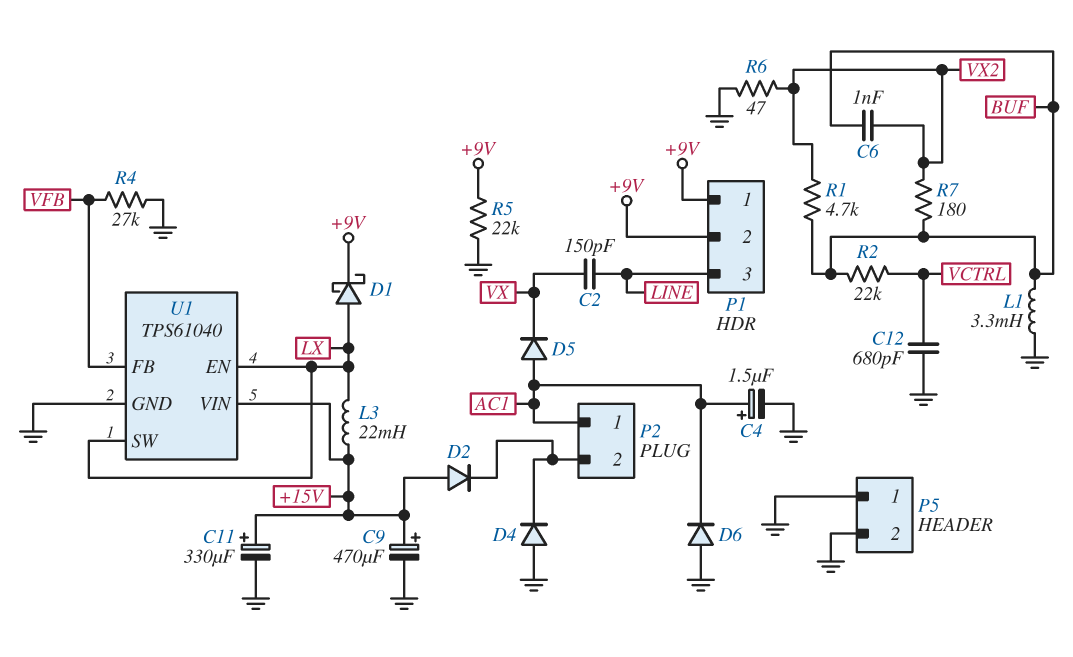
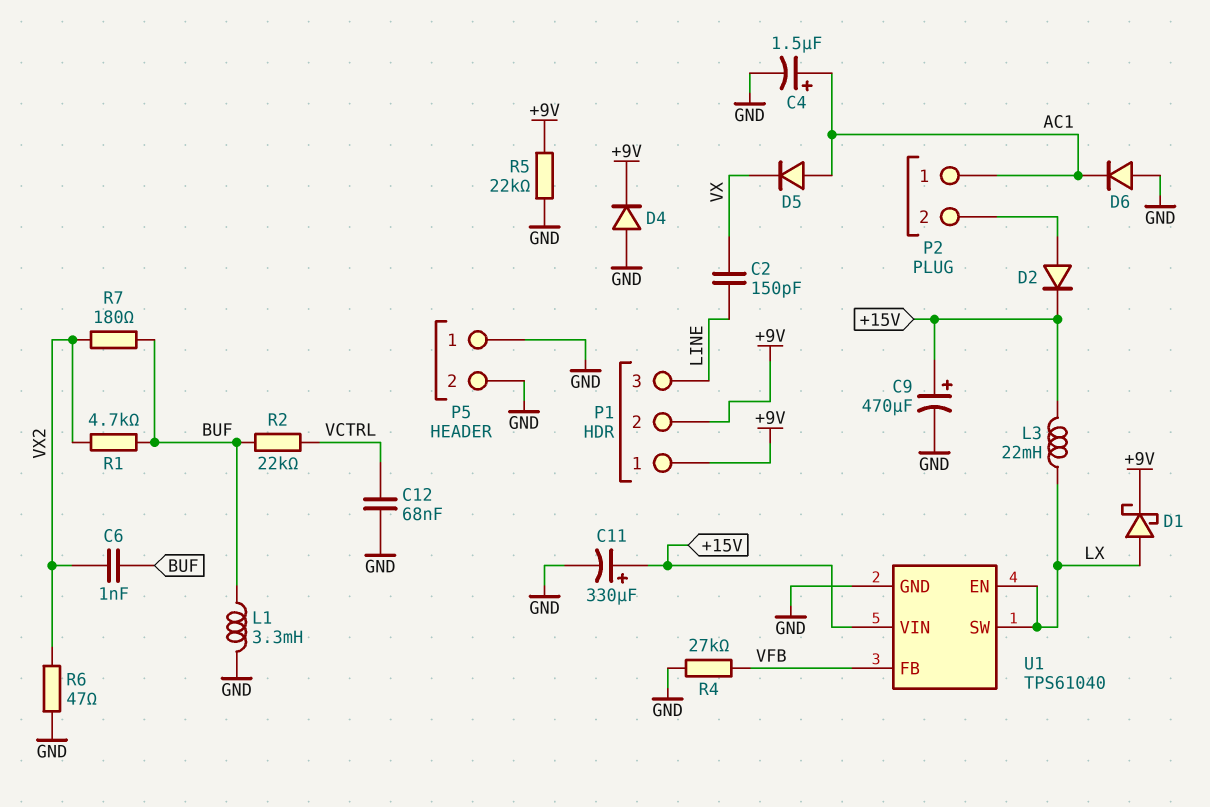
C12: 680pF (GND, VCTRL) -> 68nF (GND, VCTRL)
D2: diode (A +15V, K P2/2) -> diode (A P2/2, K +15V)
D4: diode (A GND, K P2/2) -> diode (A GND, K +9V)

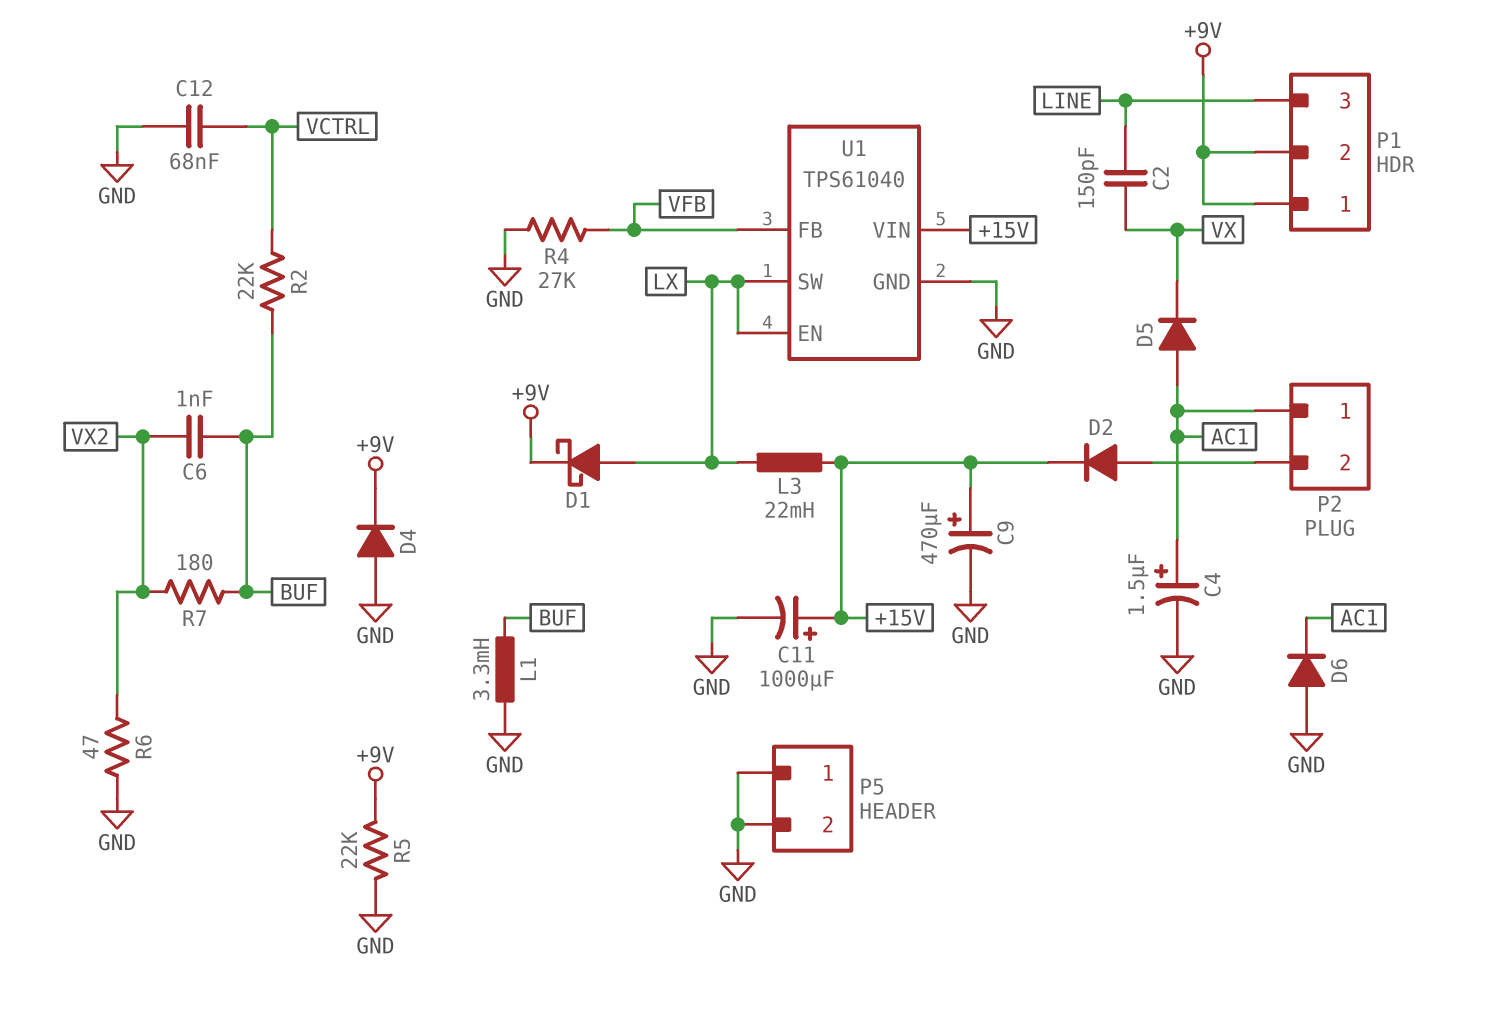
C11: 330uF (plus +15V, minus GND) -> 1000uF (plus +15V, minus GND)
R1: 4.7k (BUF, VX2) -> none

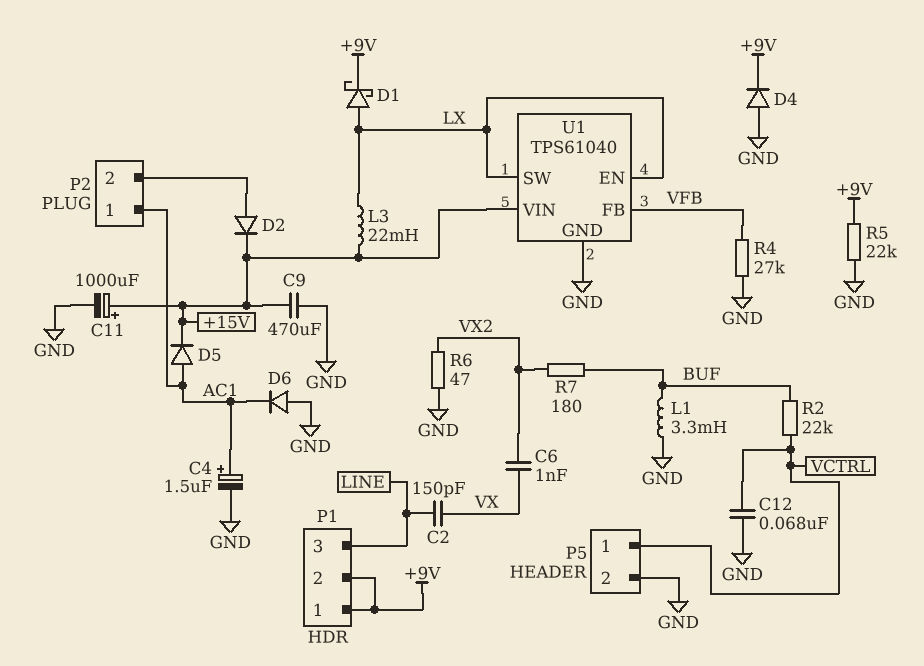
C6: 1nF (BUF, VX2) -> 1nF (VX, VX2)
C9: 470uF (plus +15V, minus GND) -> 470uF (+15V, GND)
D5: diode (A AC1, K VX) -> diode (A AC1, K +15V)
P5 pin 1: GND -> VCTRL

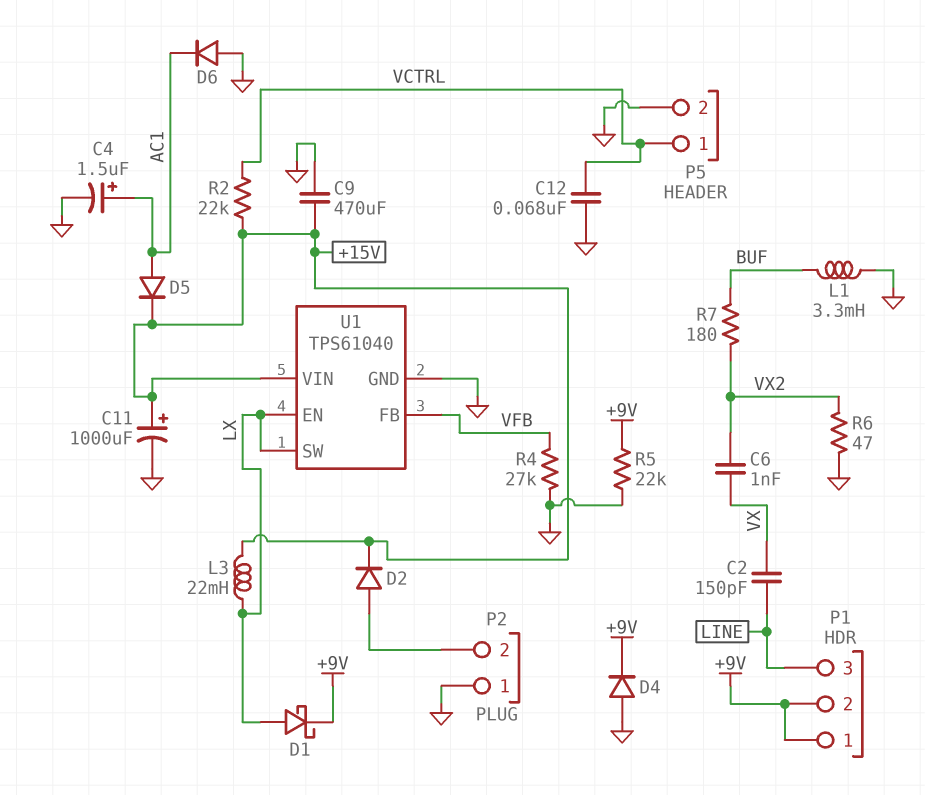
P2 pin 1: AC1 -> GND
R2: 22k (BUF, VCTRL) -> 22k (+15V, VCTRL)

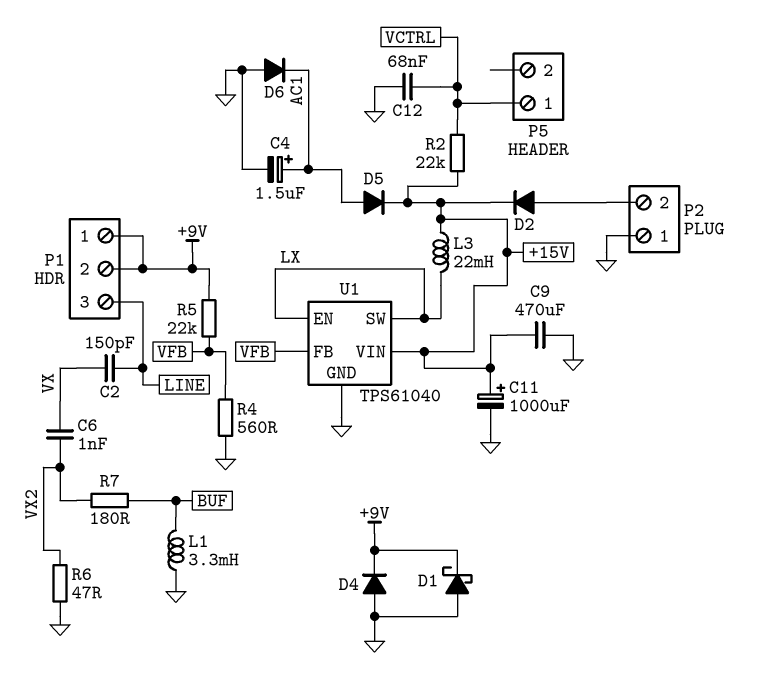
D1: schottky (A LX, K +9V) -> schottky (A GND, K +9V)
P5 pin 2: GND -> none
R4: 27k (GND, VFB) -> 560 (GND, VFB)
R5: 22k (+9V, GND) -> 22k (+9V, VFB)

